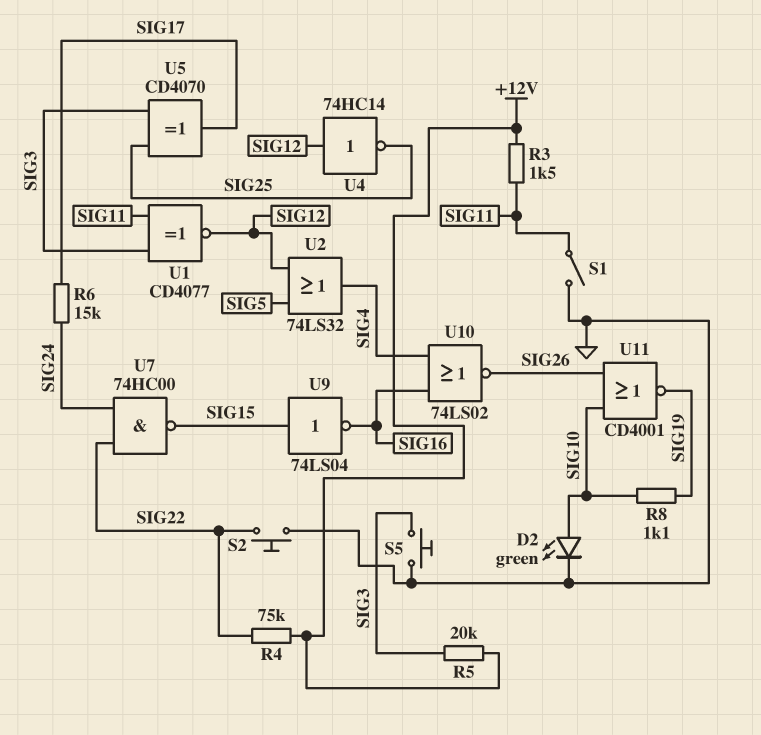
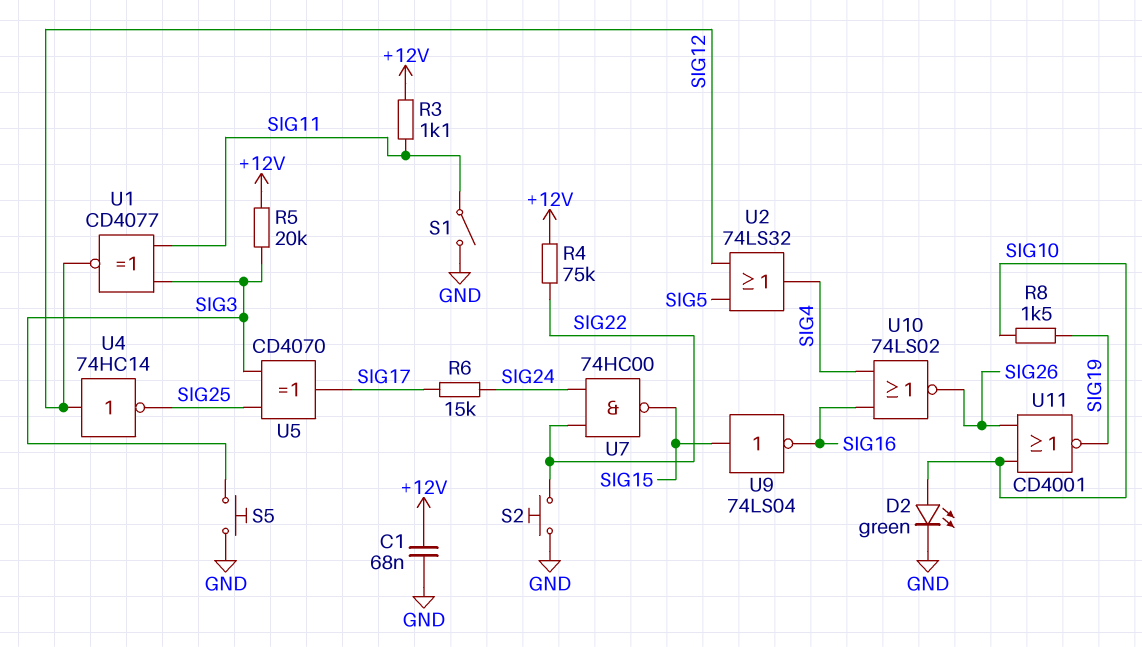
C1: none -> 68nF (+12V, GND)
R3: 1.5k (+12V, SIG11) -> 1.1k (+12V, SIG11)
R8: 1.1k (SIG10, SIG19) -> 1.5k (SIG10, SIG19)

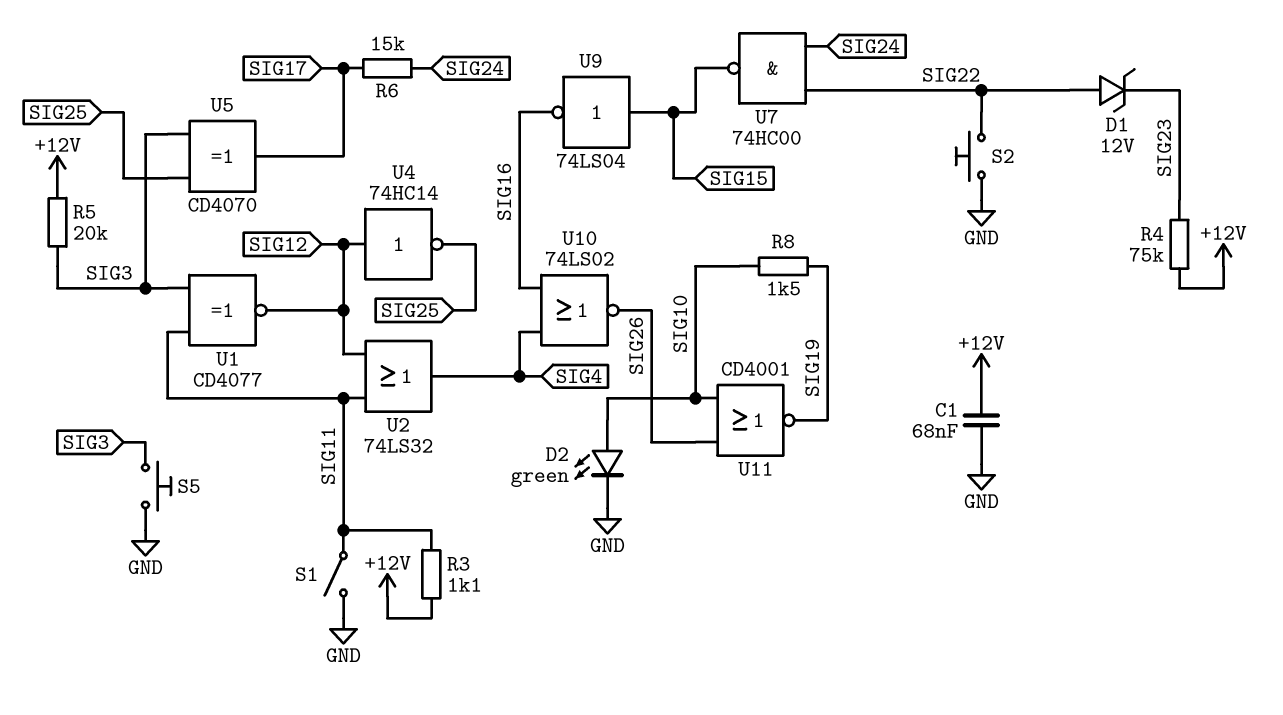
D1: none -> zener 12V (A SIG22, K SIG23)
R4: 75k (+12V, SIG22) -> 75k (+12V, SIG23)
U2: OR 74LS32 (in SIG5, in SIG12, out SIG4) -> OR 74LS32 (in SIG11, in SIG12, out SIG4)

